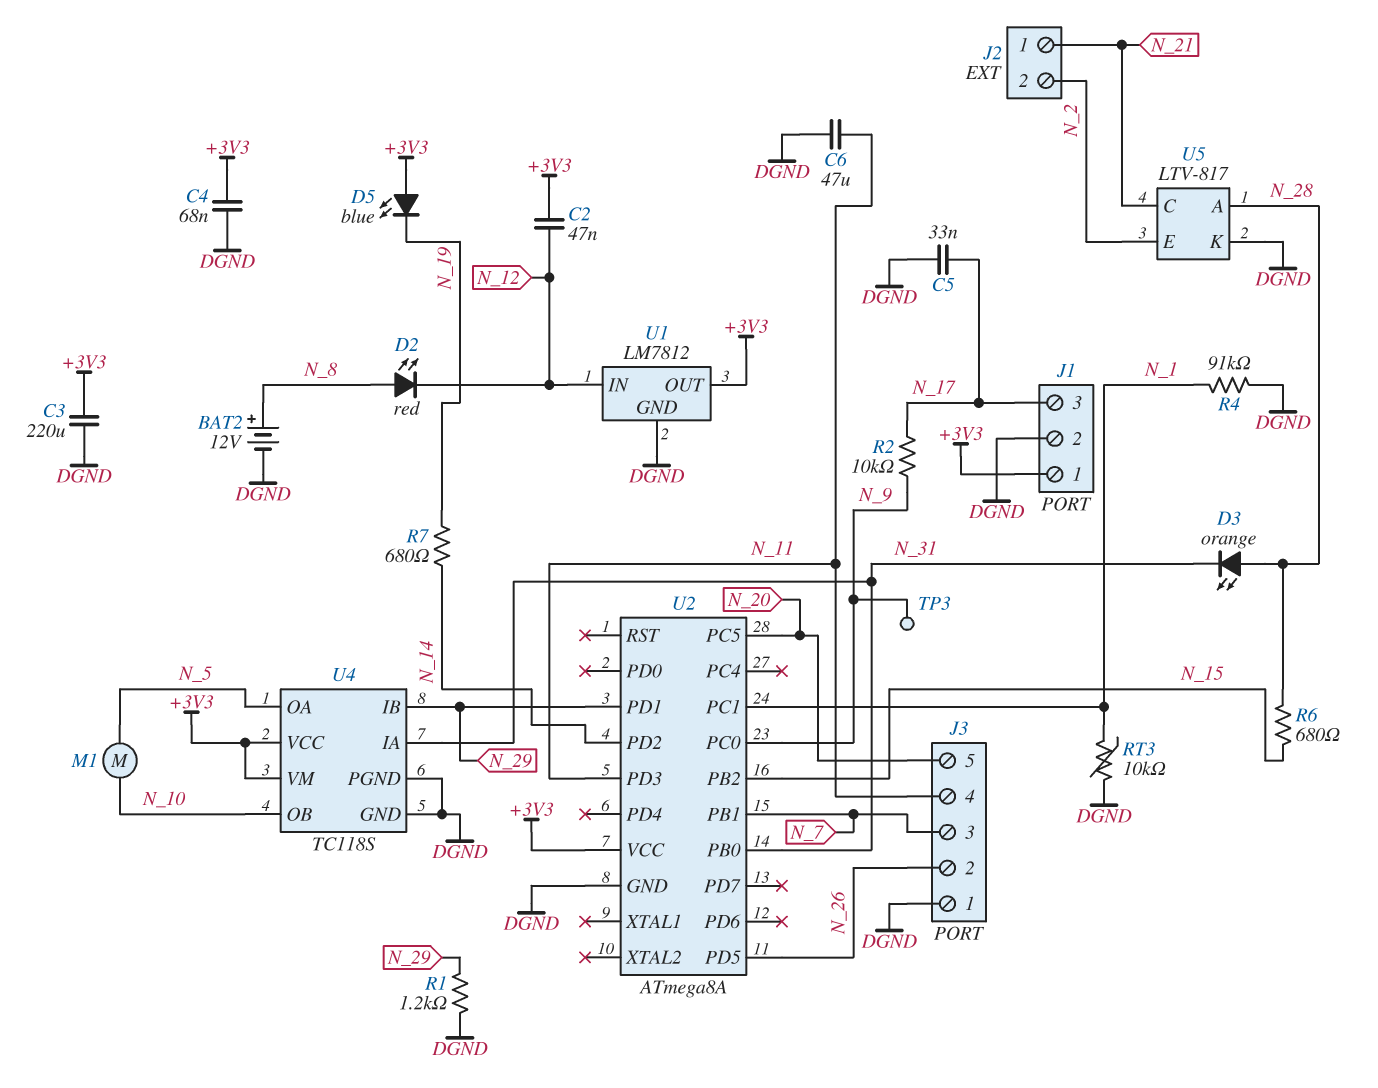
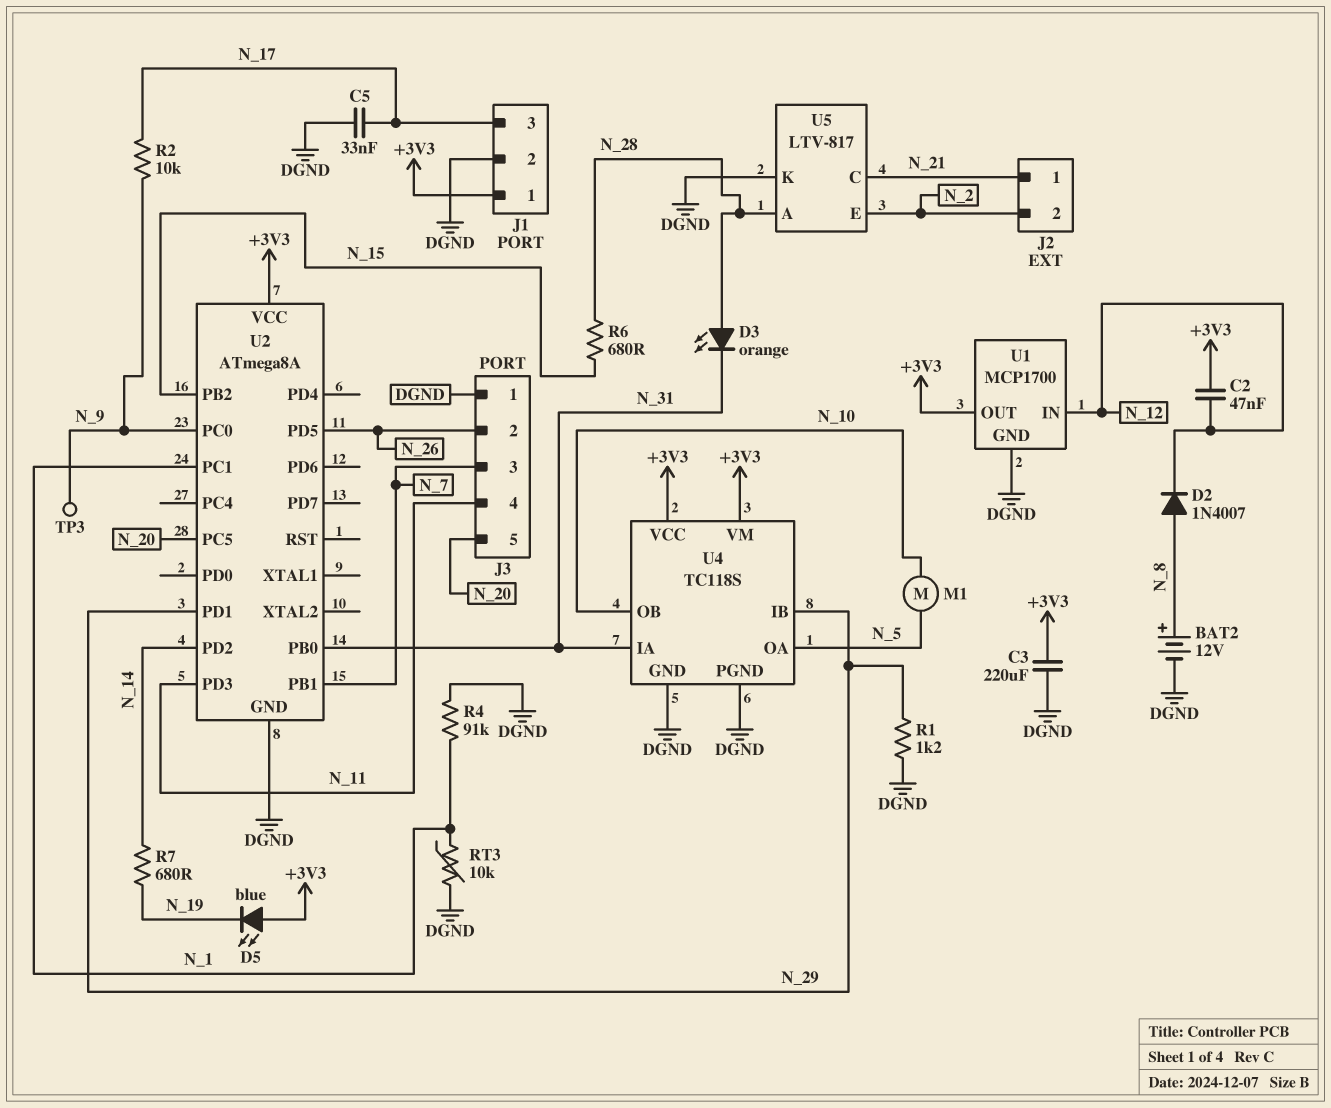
C4: 68nF (+3V3, DGND) -> none
C6: 47uF (DGND, N_11) -> none
D2: LED red (A N_8, K N_12) -> diode 1N4007 (A N_8, K N_12)
U1: LM7812 -> MCP1700

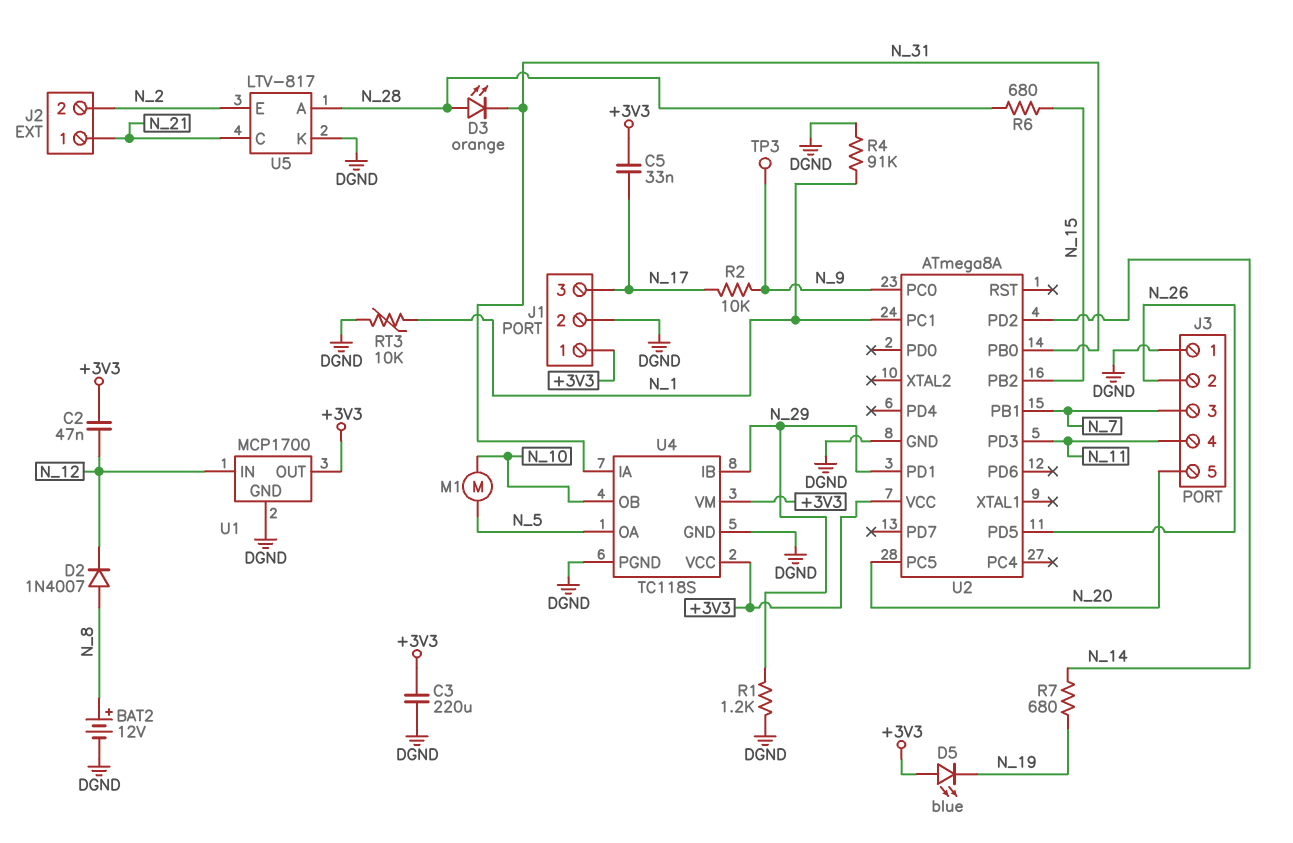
C5: 33nF (DGND, N_17) -> 33nF (+3V3, N_17)

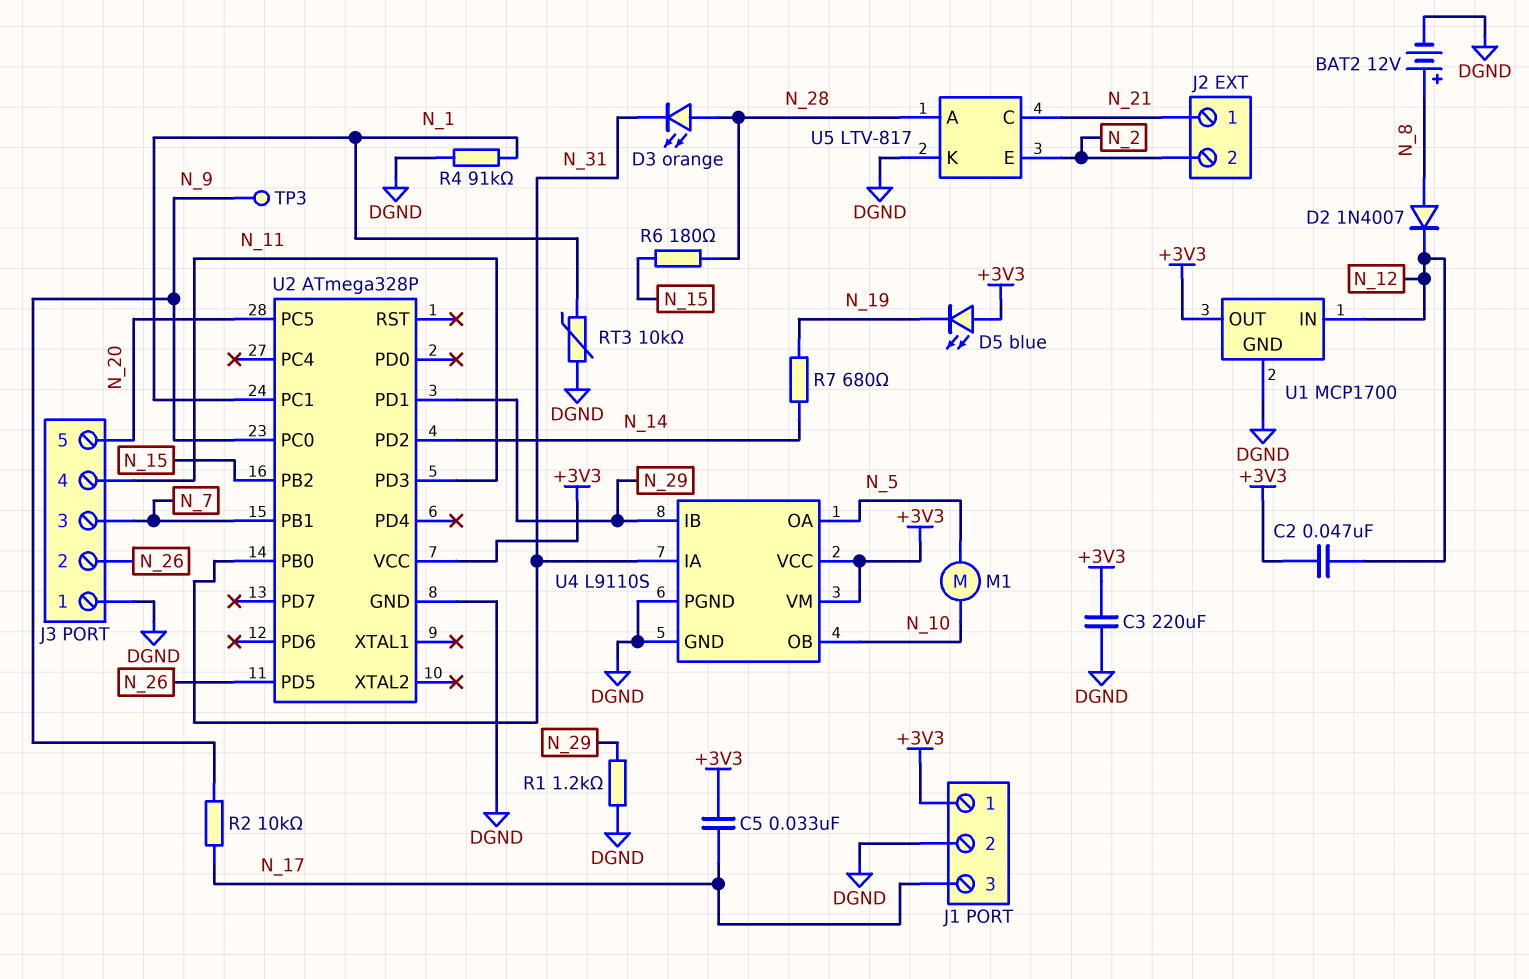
R6: 680 (N_15, N_28) -> 180 (N_15, N_28)
U2: ATmega8A -> ATmega328P
U4: TC118S -> L9110S

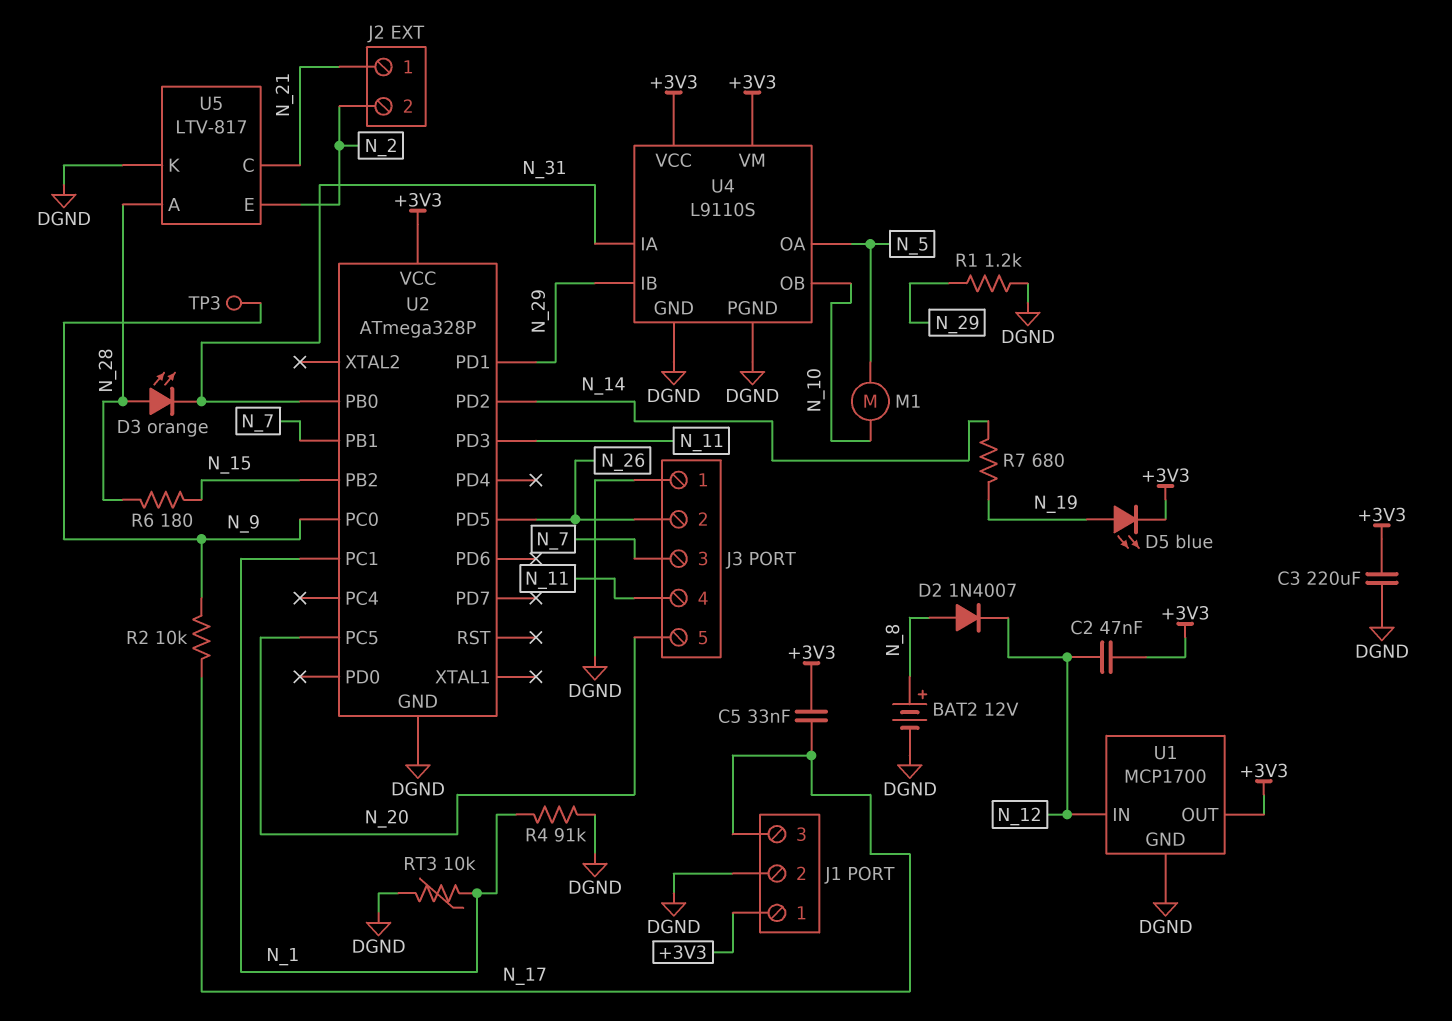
D5: LED blue (A +3V3, K N_19) -> LED blue (A N_19, K +3V3)

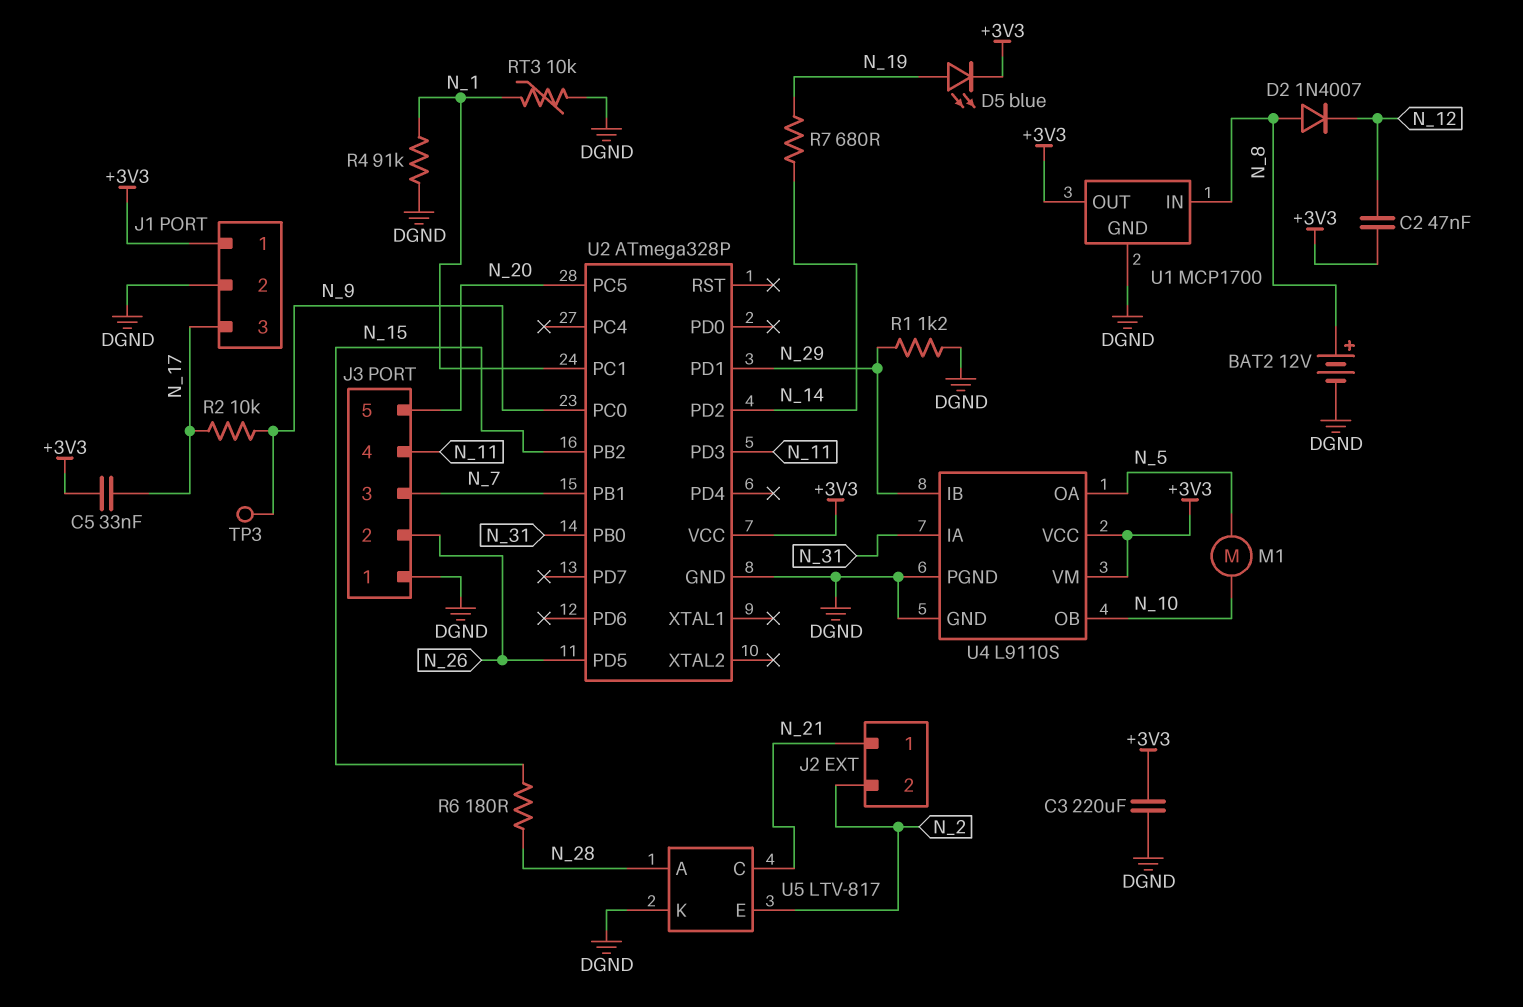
D3: LED orange (A N_28, K N_31) -> none
U1 pin IN: N_12 -> N_8

